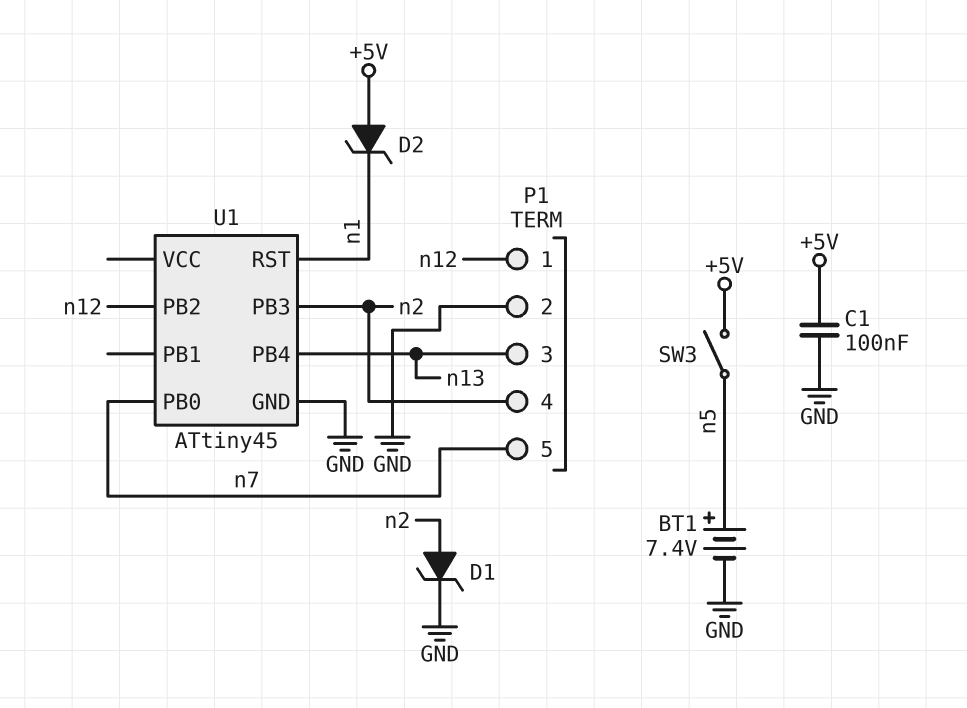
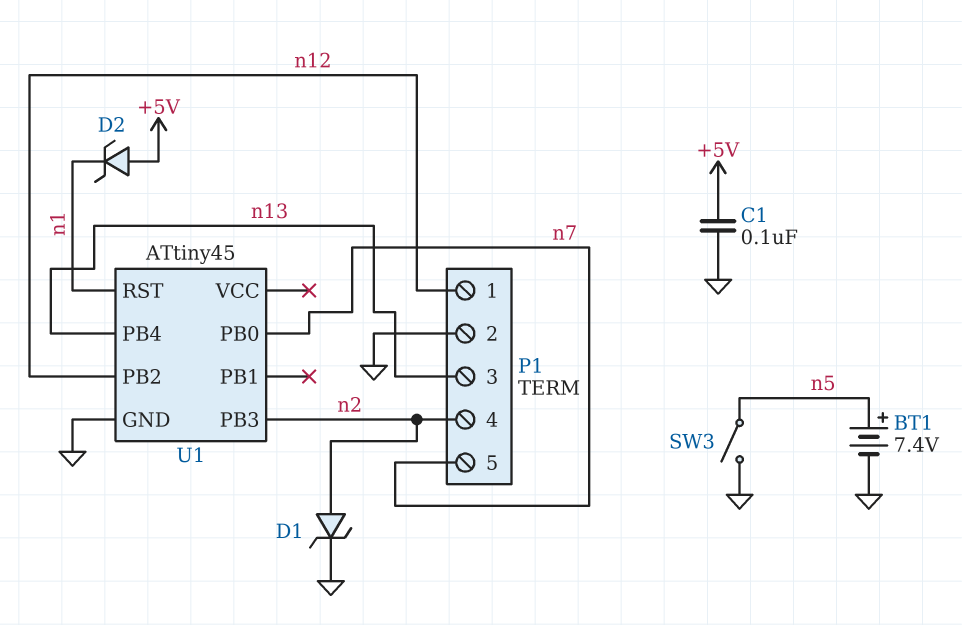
SW3: switch (+5V, n5) -> switch (GND, n5)

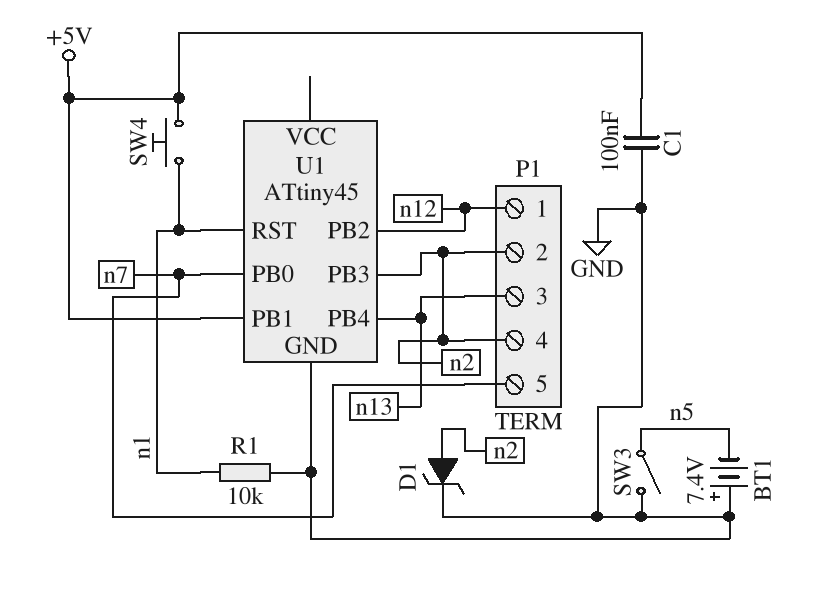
BT1: 7.4V (plus n5, minus GND) -> 7.4V (plus GND, minus n5)
D2: zener (A +5V, K n1) -> none
P1 pin 2: GND -> n2
R1: none -> 10k (GND, n1)
SW4: none -> button (+5V, n1)
U1 pin PB1: none -> +5V

